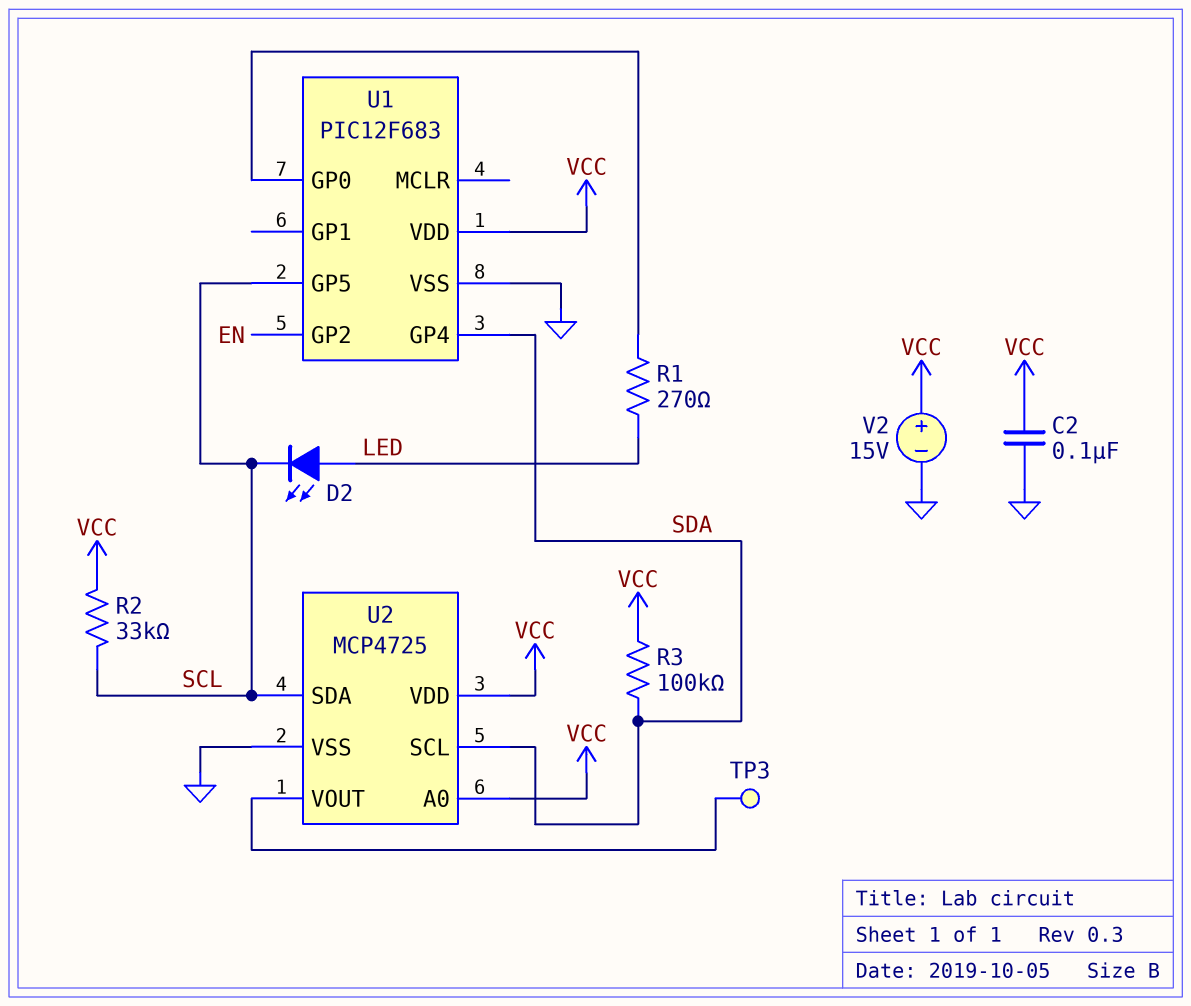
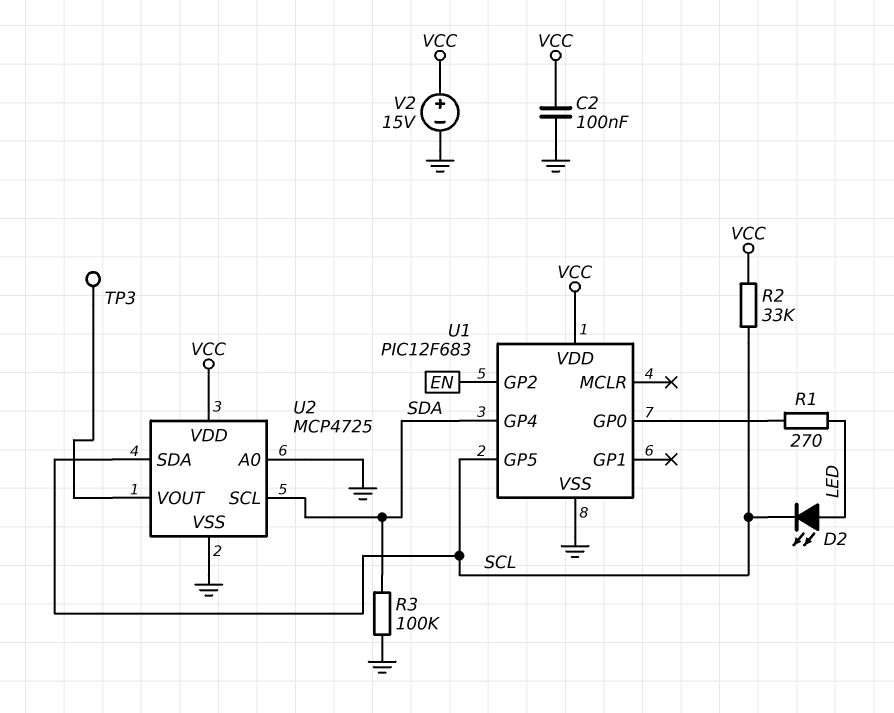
R3: 100k (SDA, VCC) -> 100k (GND, SDA)
U2 pin A0: VCC -> GND

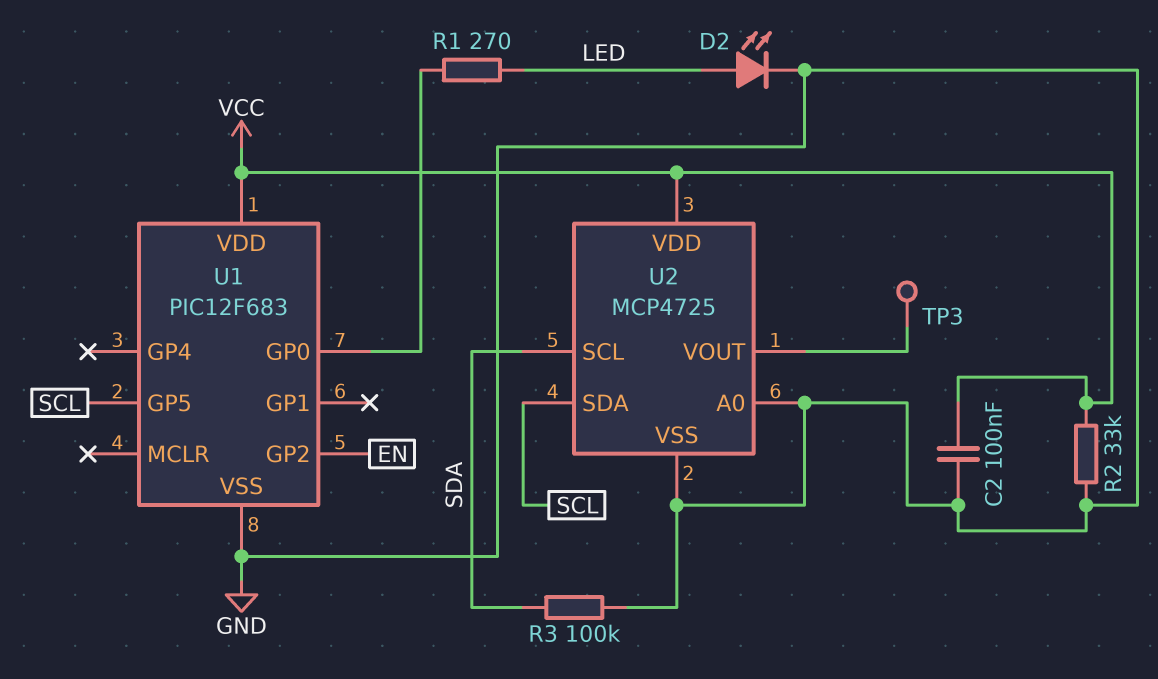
D2: LED (A LED, K SCL) -> LED (A LED, K GND)
R2: 33k (SCL, VCC) -> 33k (GND, VCC)
U1 pin GP4: SDA -> none
V2: 15V (plus VCC, minus GND) -> none

